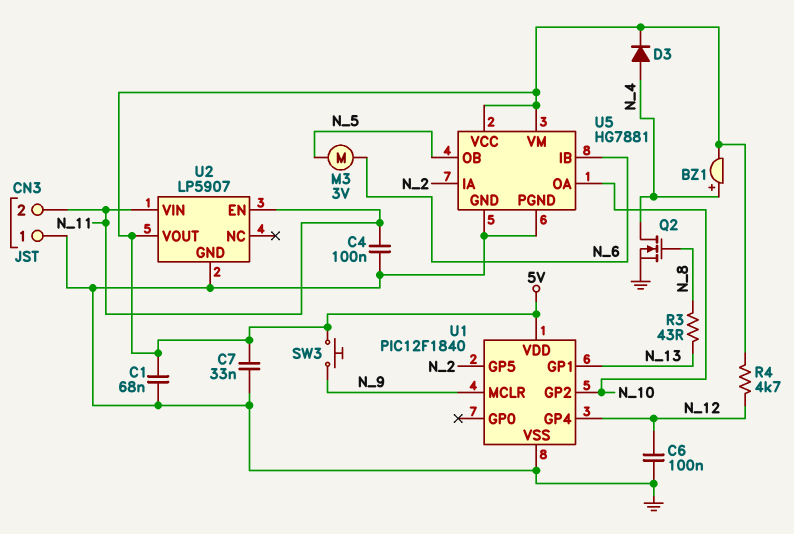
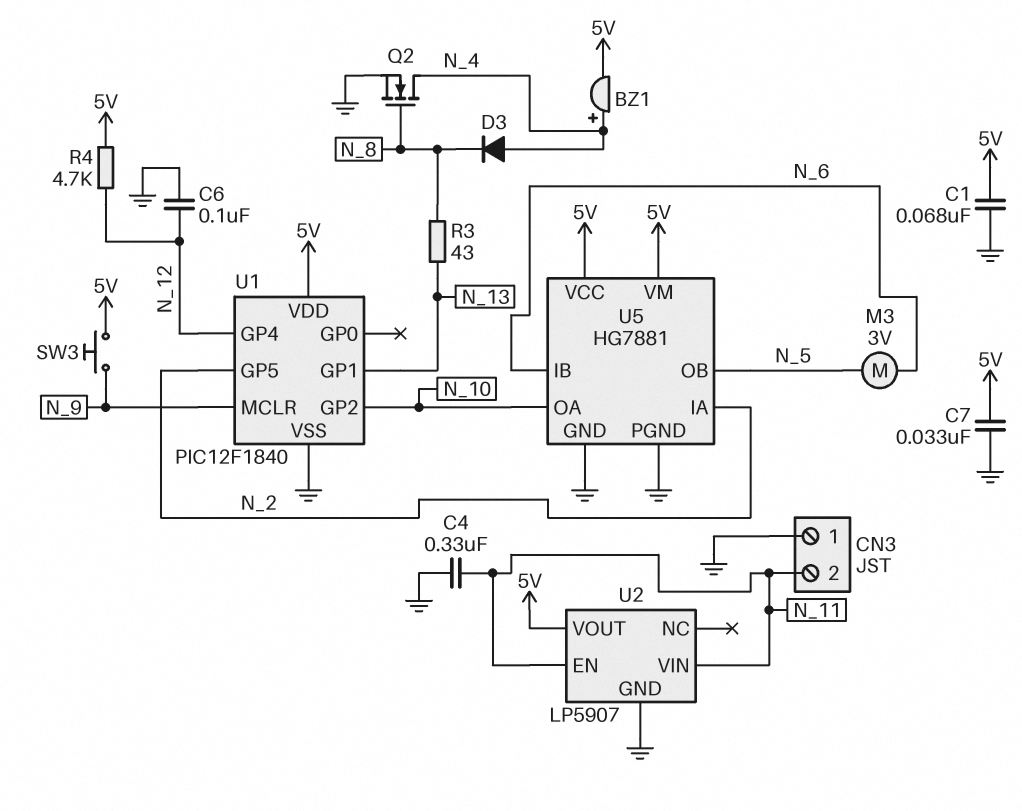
C4: 100nF (GND, N_11) -> 330nF (GND, N_11)
D3: diode (A N_4, K 5V) -> diode (A N_4, K N_8)

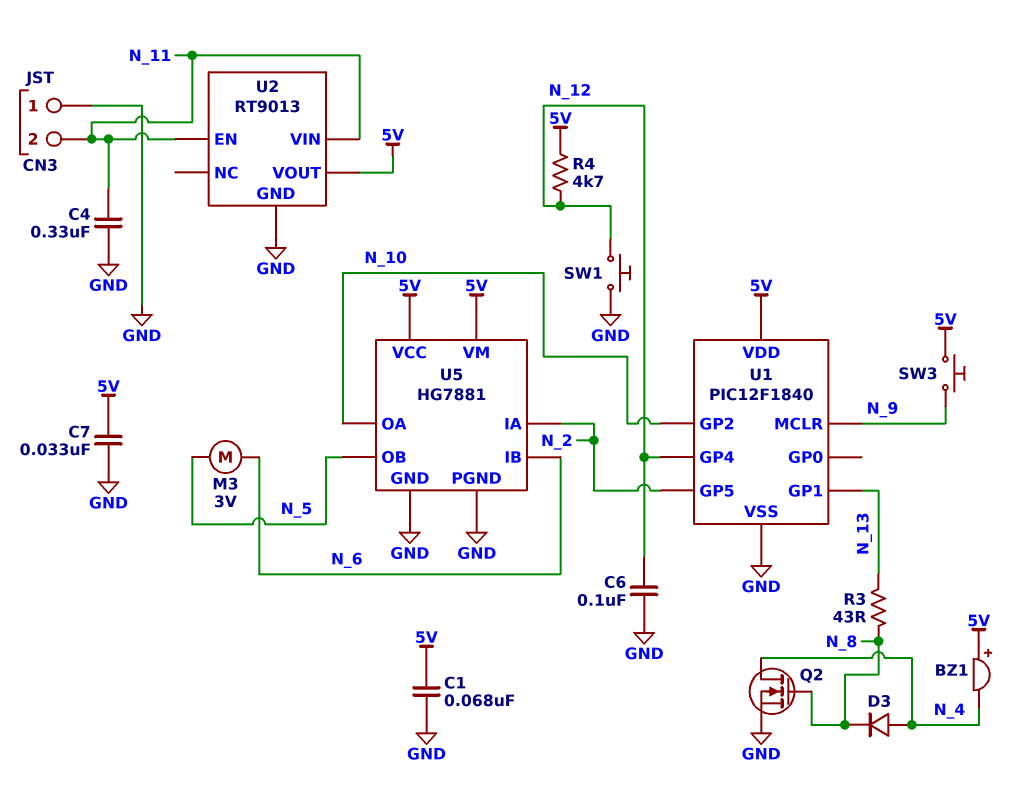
BZ1: buzzer (plus N_4, minus 5V) -> buzzer (plus 5V, minus N_4)
SW1: none -> button (GND, N_12)
U2: LP5907 -> RT9013

